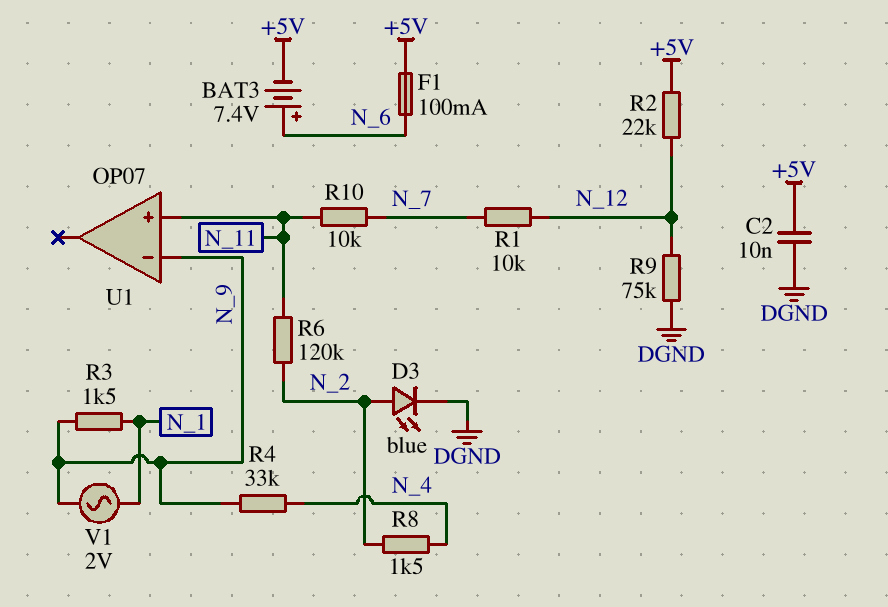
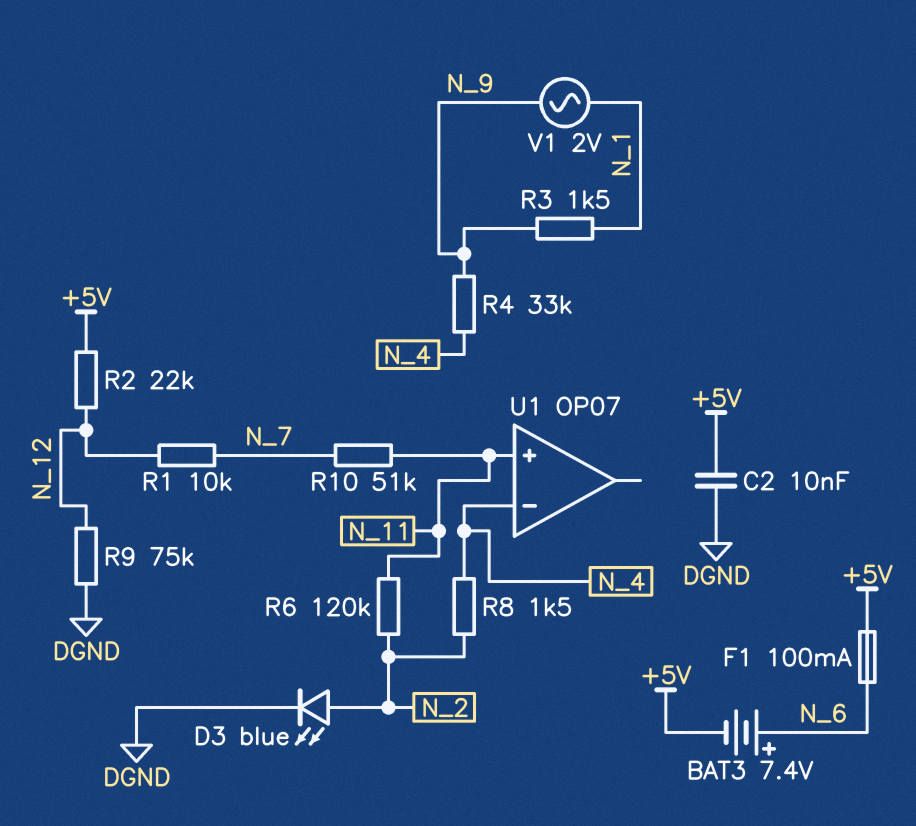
R10: 10k (N_7, N_11) -> 51k (N_7, N_11)
U1 pin in-: N_9 -> N_4

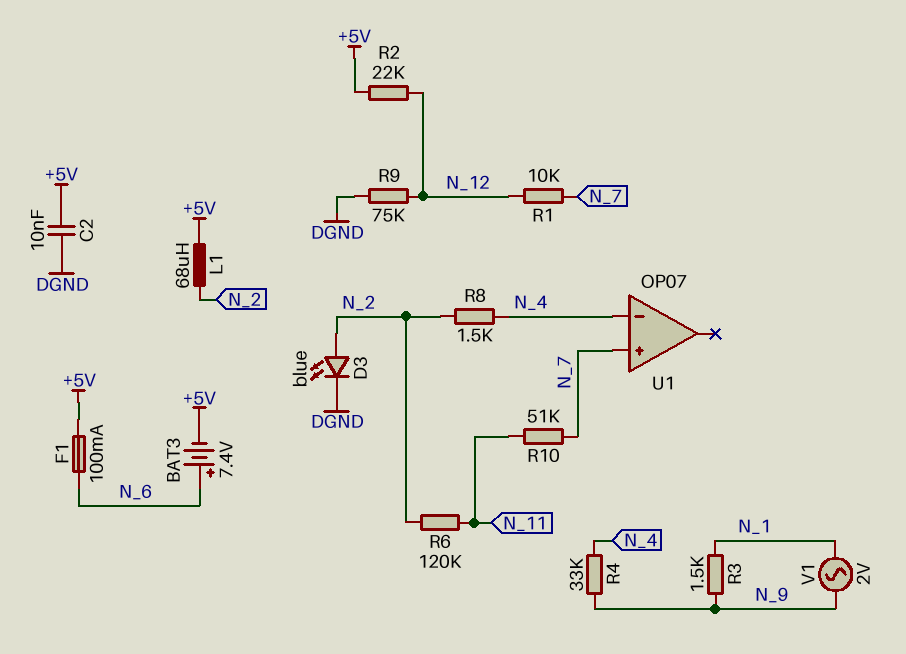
L1: none -> 68uH (+5V, N_2)
U1 pin in+: N_11 -> N_7

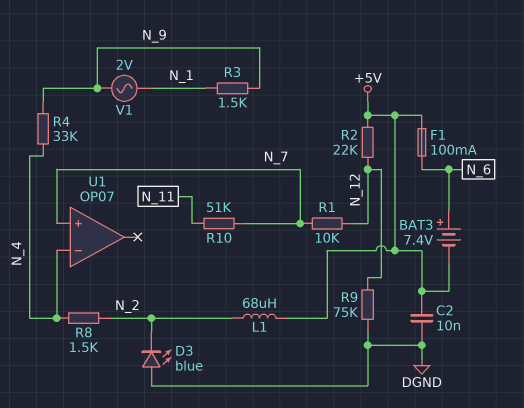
D3: LED blue (A N_2, K DGND) -> LED blue (A DGND, K N_2)
R6: 120k (N_2, N_11) -> none

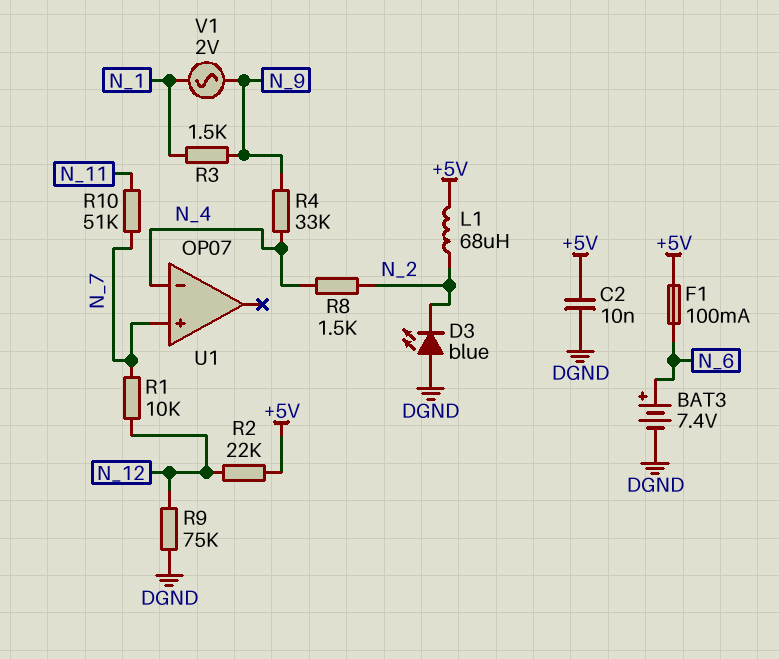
BAT3: 7.4V (plus N_6, minus +5V) -> 7.4V (plus N_6, minus DGND)

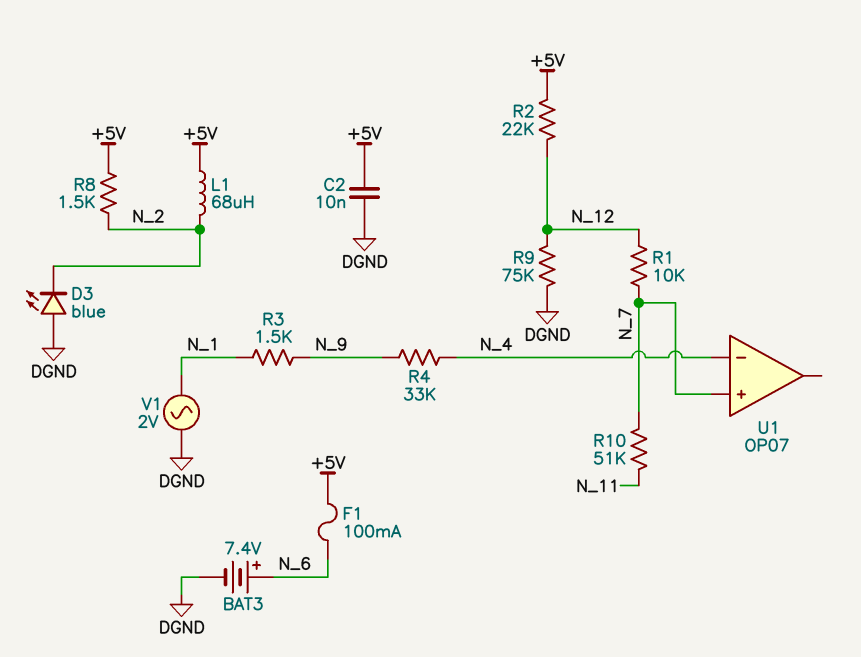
R8: 1.5k (N_2, N_4) -> 1.5k (+5V, N_2)
V1: AC 2V (N_1, N_9) -> AC 2V (DGND, N_1)

